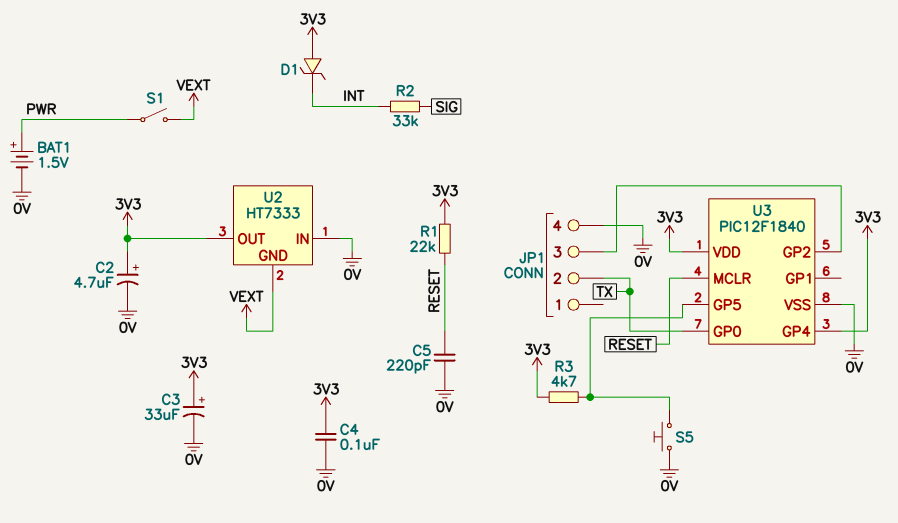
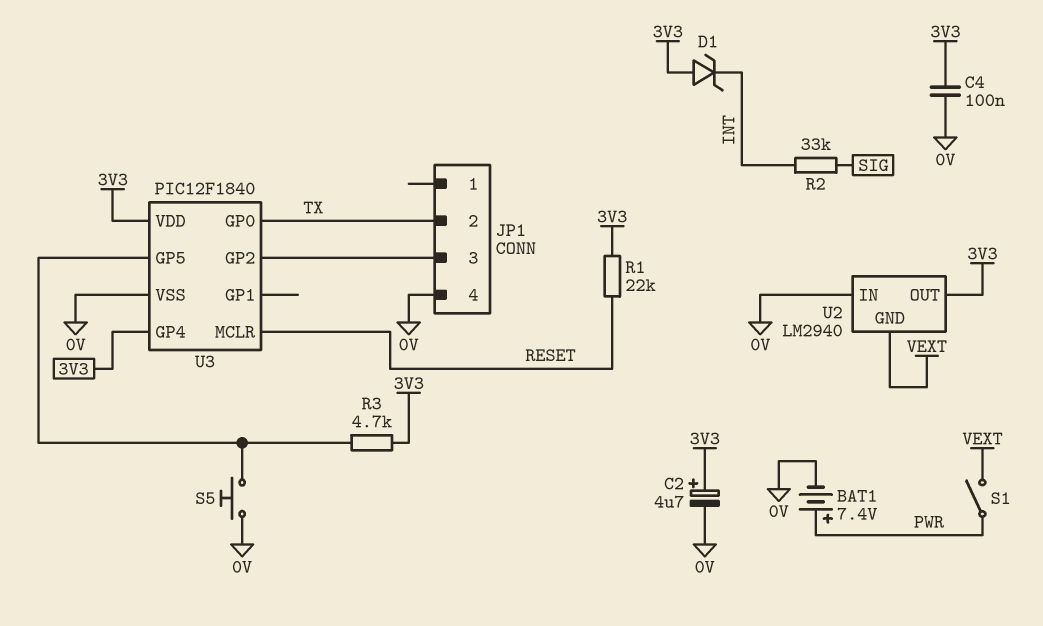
BAT1: 1.5V (plus PWR, minus 0V) -> 7.4V (plus PWR, minus 0V)
C3: 33uF (plus 3V3, minus 0V) -> none
C5: 220pF (0V, RESET) -> none
U2: HT7333 -> LM2940

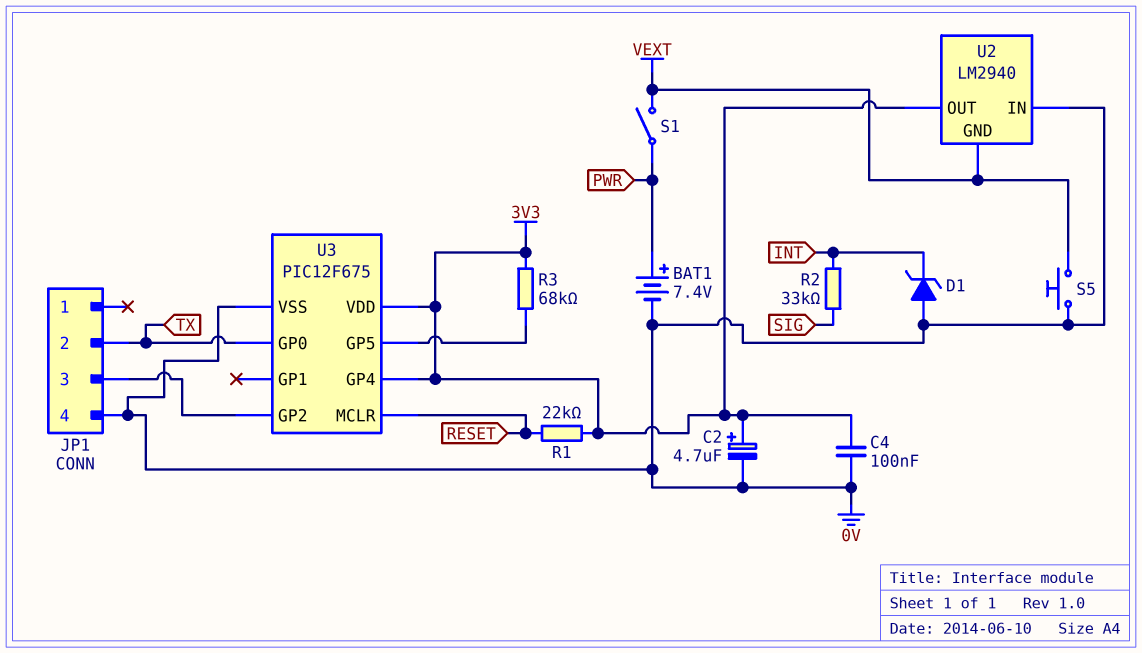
D1: zener (A 3V3, K INT) -> zener (A 0V, K INT)
R3: 4.7k (3V3, U3/GP5) -> 68k (3V3, U3/GP5)
S5: button (0V, U3/GP5) -> button (0V, VEXT)
U3: PIC12F1840 -> PIC12F675

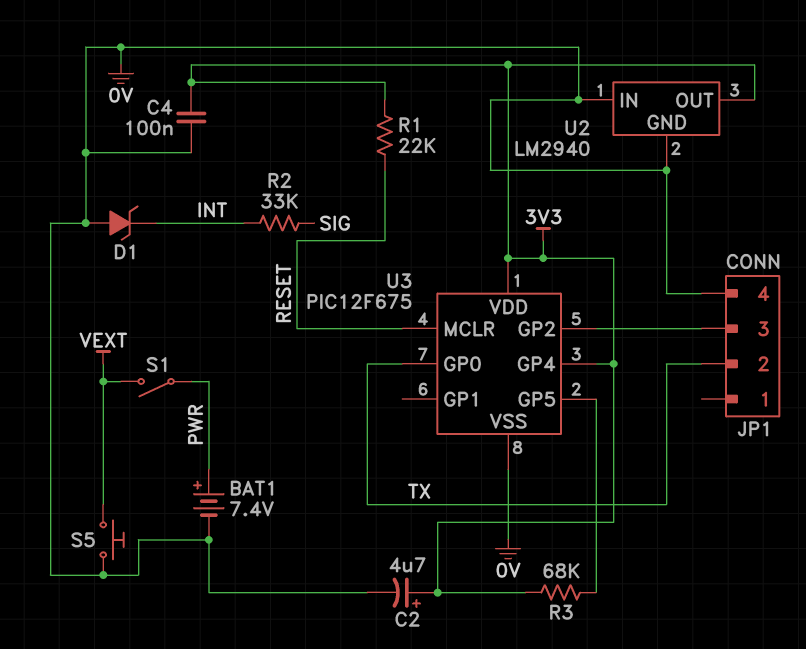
U2 pin GND: VEXT -> 0V

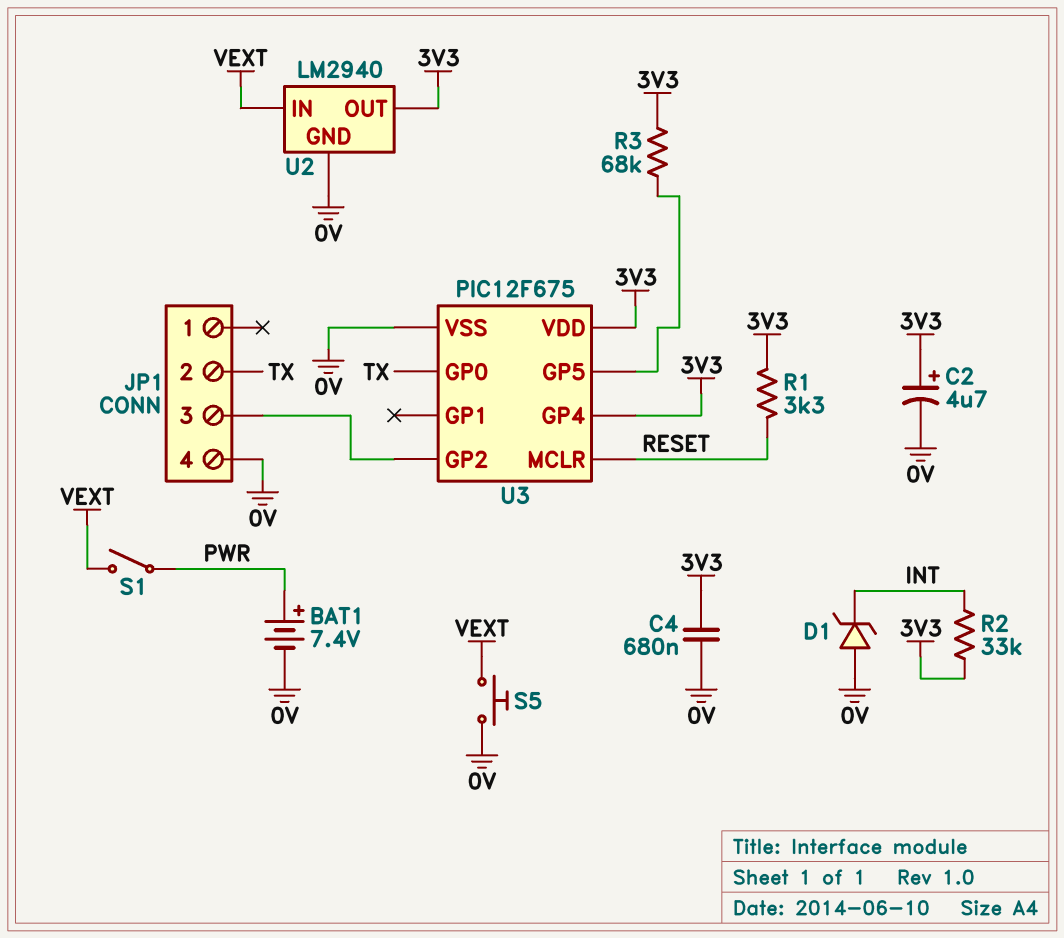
C4: 100nF (0V, 3V3) -> 680nF (0V, 3V3)
R1: 22k (3V3, RESET) -> 3.3k (3V3, RESET)
R2: 33k (INT, SIG) -> 33k (3V3, INT)
U2 pin IN: 0V -> VEXT

